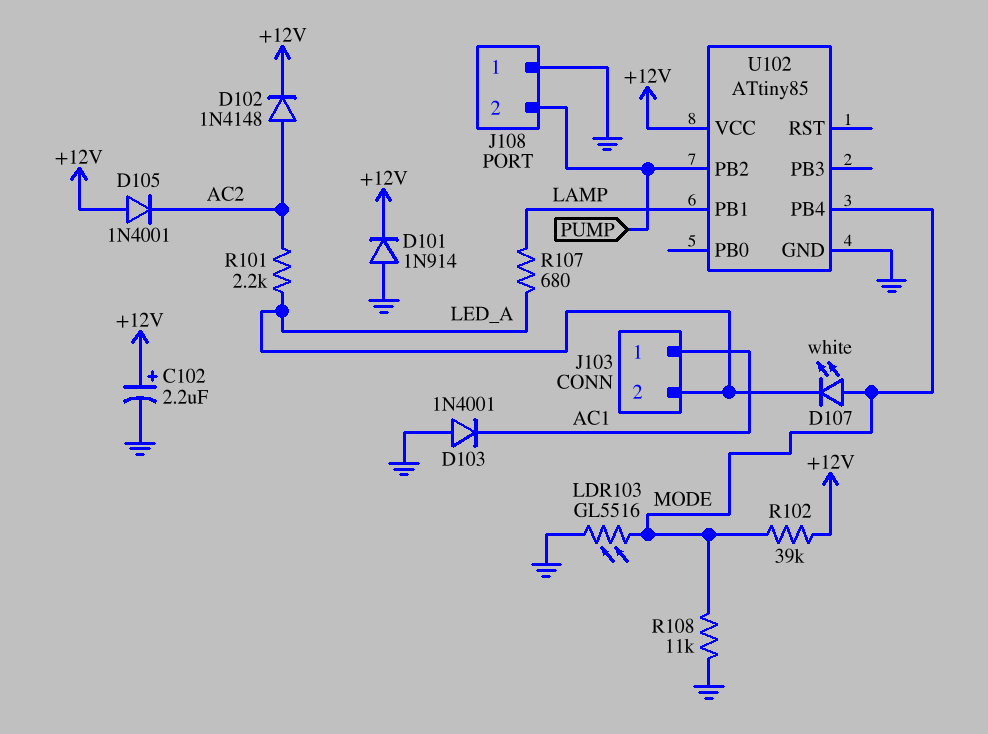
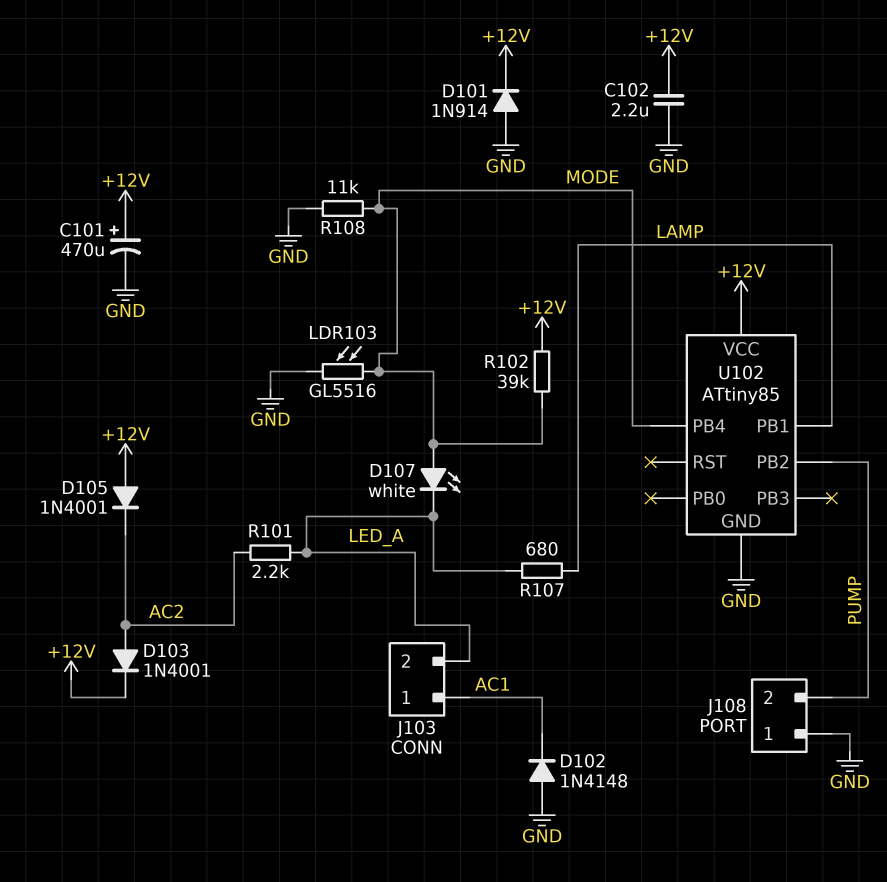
C101: none -> 470uF (plus +12V, minus GND)
C102: 2.2uF (plus +12V, minus GND) -> 2.2uF (+12V, GND)
D102: diode 1N4148 (A AC2, K +12V) -> diode 1N4148 (A GND, K AC1)
D103: diode 1N4001 (A GND, K AC1) -> diode 1N4001 (A AC2, K +12V)

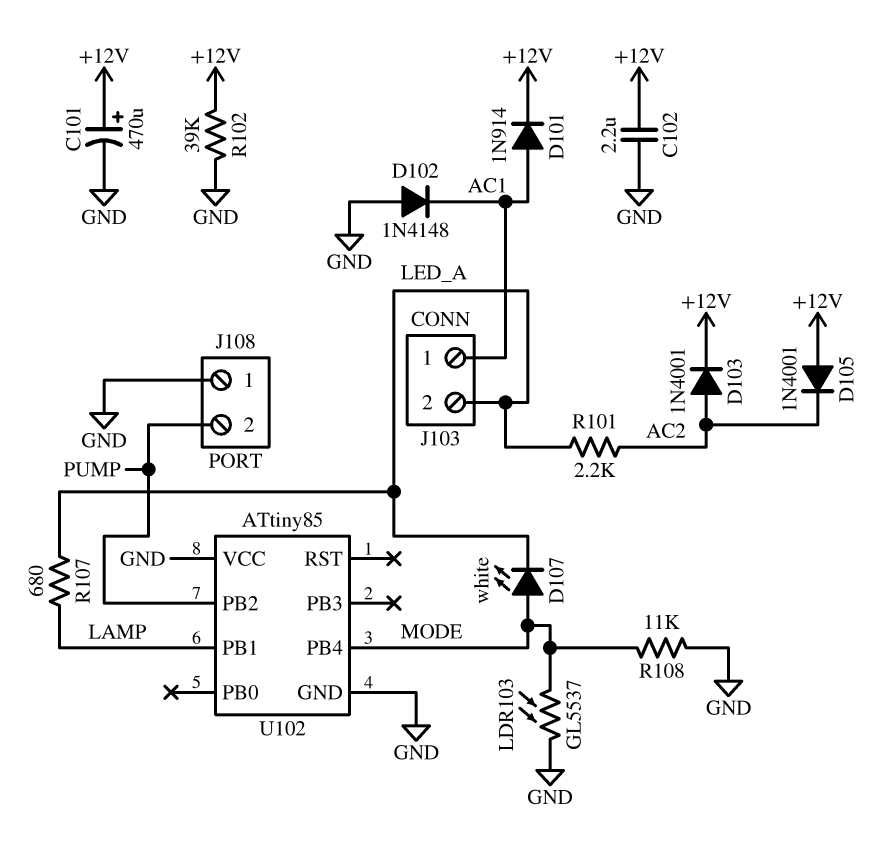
D101: diode 1N914 (A GND, K +12V) -> diode 1N914 (A AC1, K +12V)
LDR103: GL5516 (GND, MODE) -> GL5537 (GND, MODE)
R102: 39k (+12V, MODE) -> 39k (+12V, GND)
U102 pin VCC: +12V -> GND

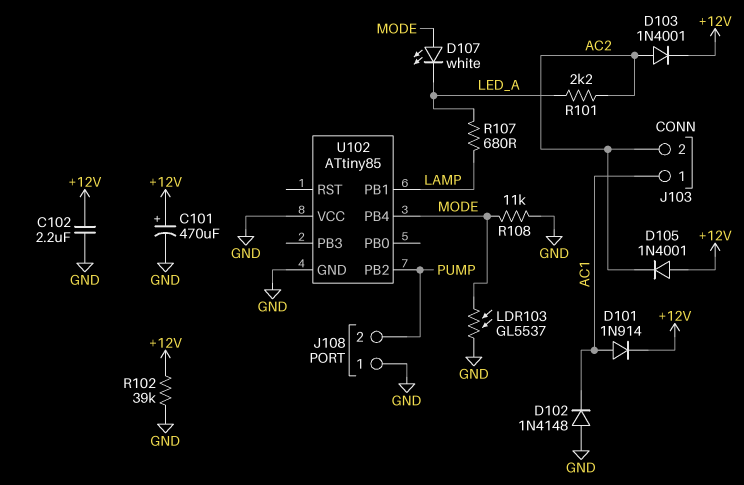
J103 pin 2: LED_A -> AC2

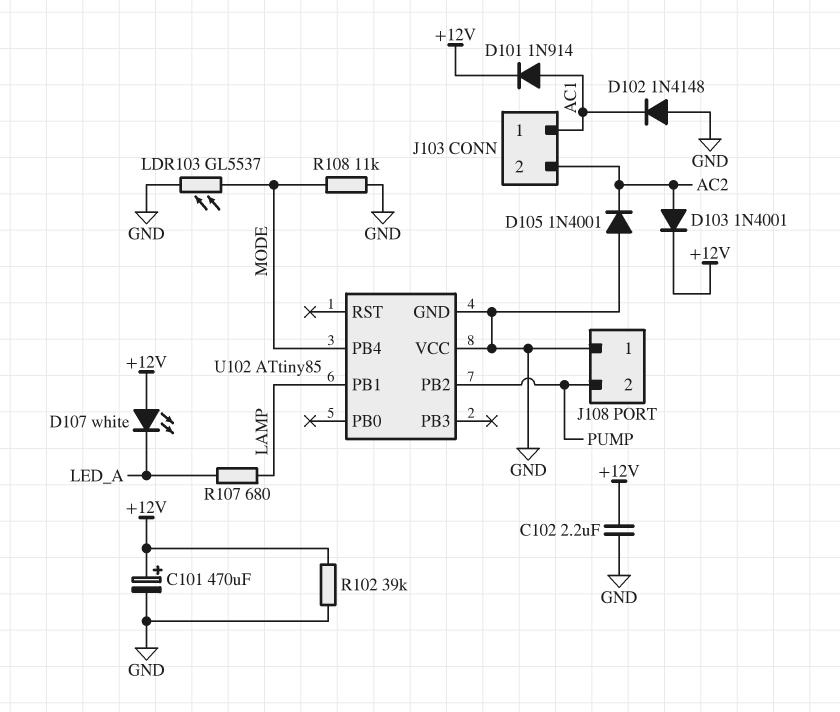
D105: diode 1N4001 (A +12V, K AC2) -> diode 1N4001 (A GND, K AC2)
D107: LED white (A MODE, K LED_A) -> LED white (A +12V, K LED_A)
R101: 2.2k (AC2, LED_A) -> none

